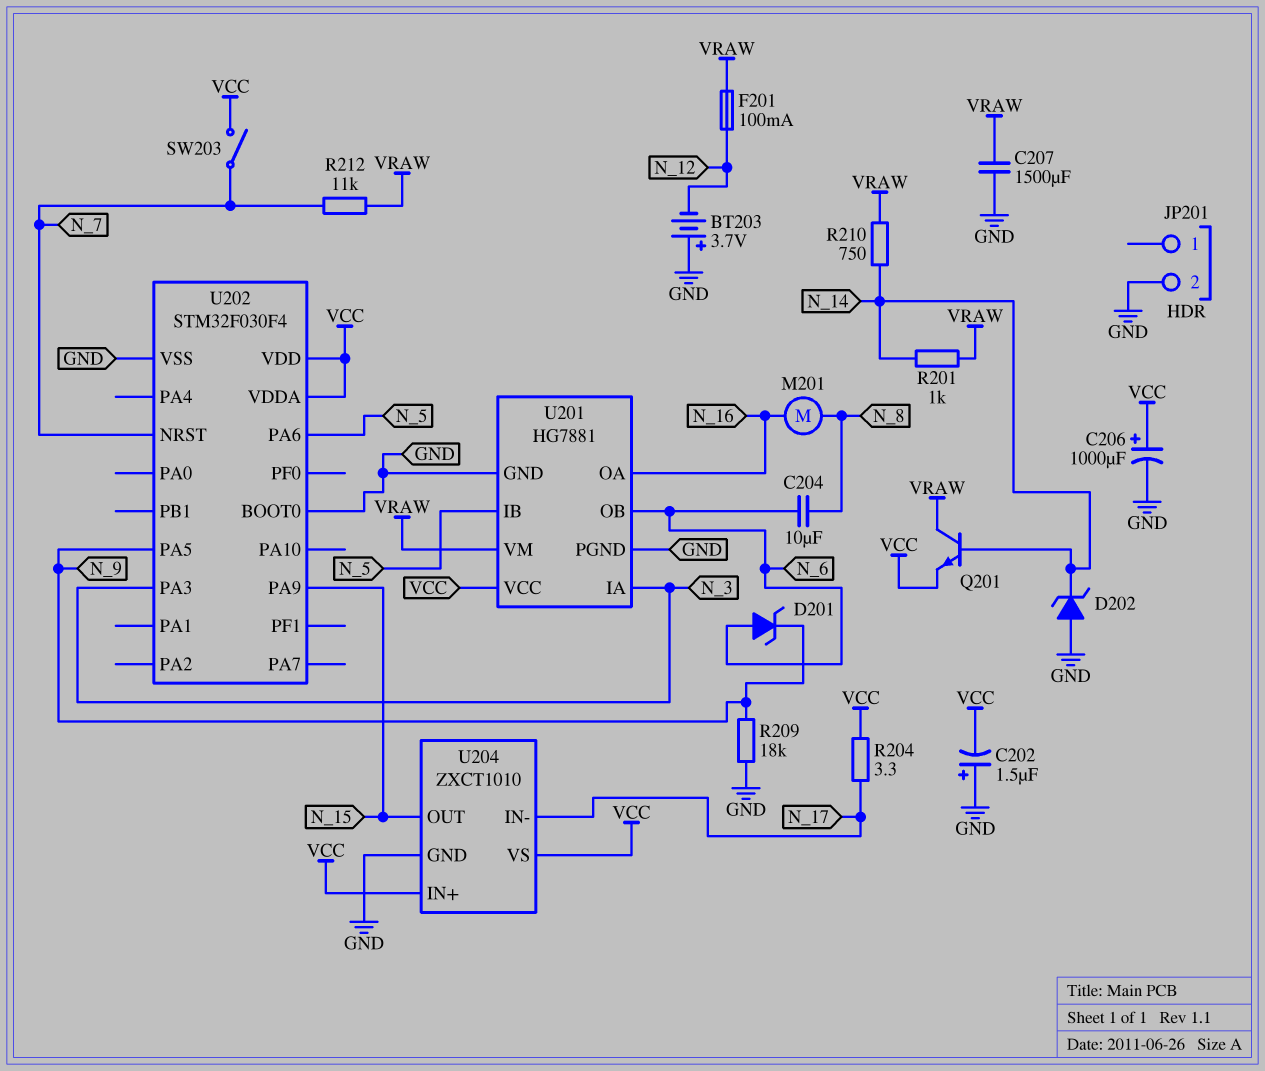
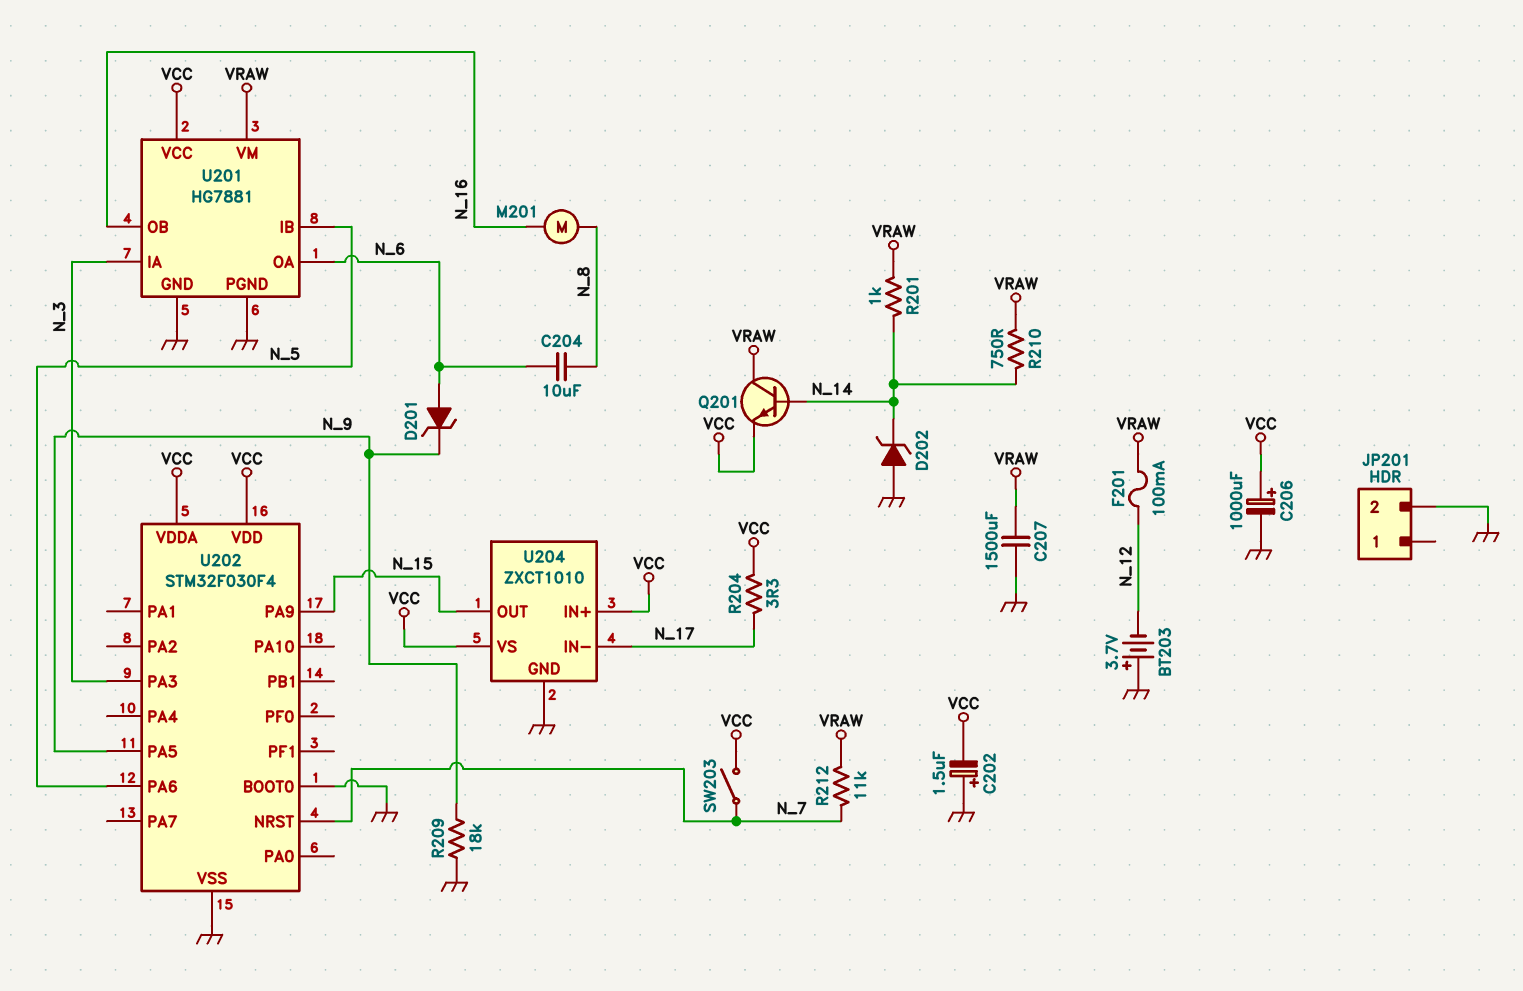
U201 pin OA: N_16 -> N_6
U201 pin OB: N_6 -> N_16

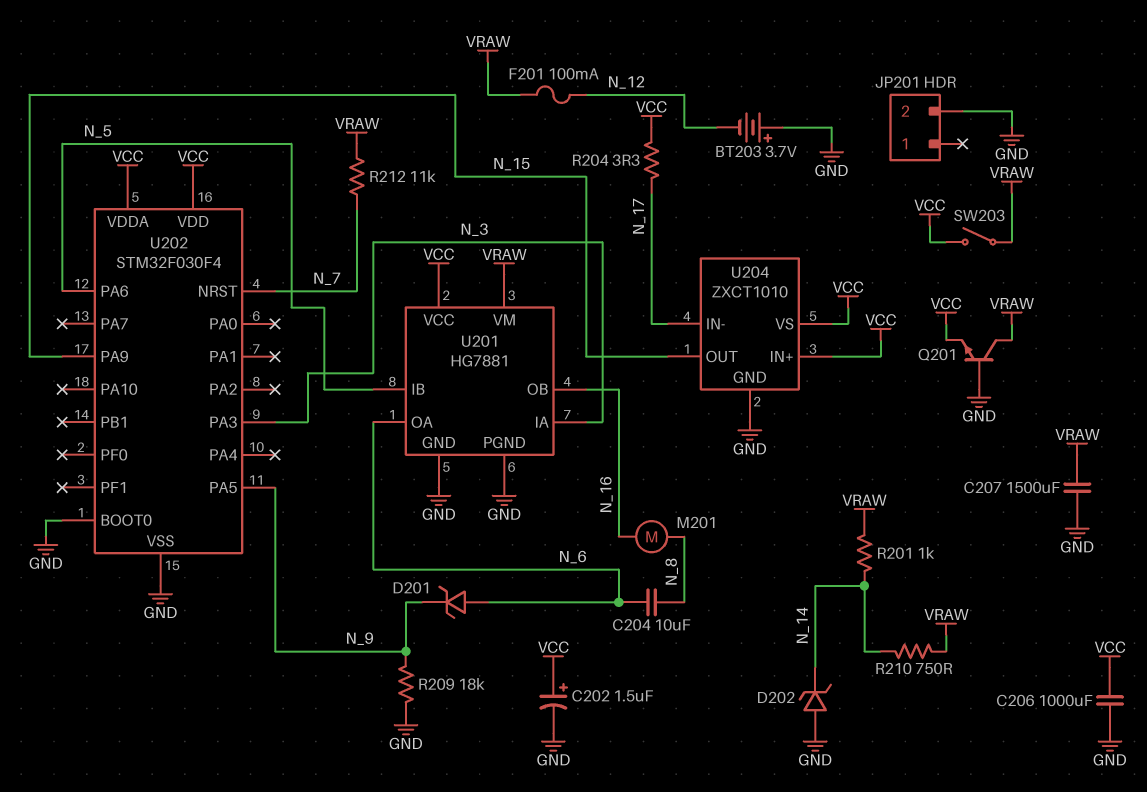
C202: 1.5uF (plus GND, minus VCC) -> 1.5uF (plus VCC, minus GND)
C206: 1000uF (plus VCC, minus GND) -> 1000uF (GND, VCC)
Q201: NPN (B N_14, C VRAW, E VCC) -> NPN (B GND, C VRAW, E VCC)
SW203: switch (N_7, VCC) -> switch (VCC, VRAW)

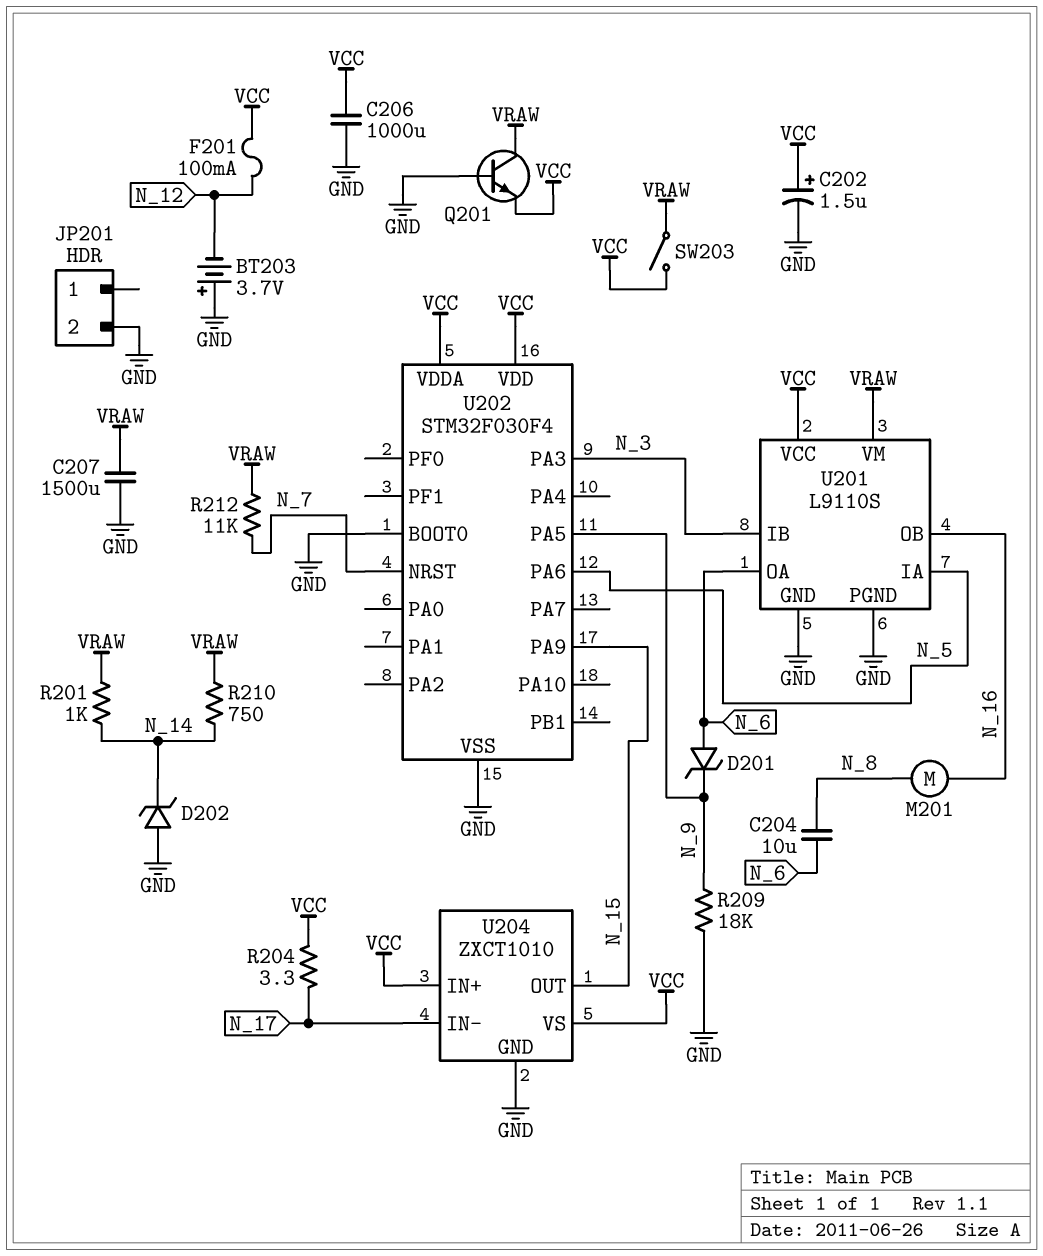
F201: 100mA (N_12, VRAW) -> 100mA (N_12, VCC)
U201: HG7881 -> L9110S
U201 pin IA: N_3 -> N_5
U201 pin IB: N_5 -> N_3

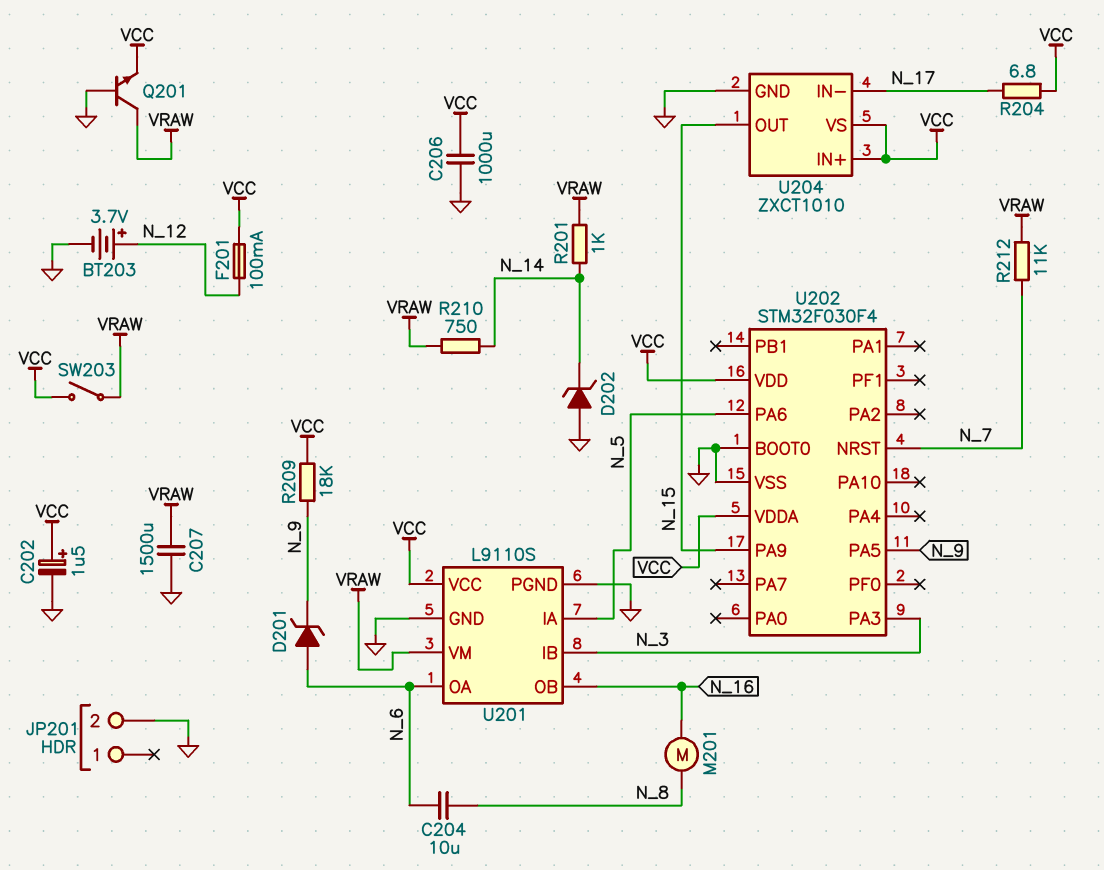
BT203: 3.7V (plus GND, minus N_12) -> 3.7V (plus N_12, minus GND)
R204: 3.3 (N_17, VCC) -> 6.8 (N_17, VCC)
R209: 18k (GND, N_9) -> 18k (N_9, VCC)

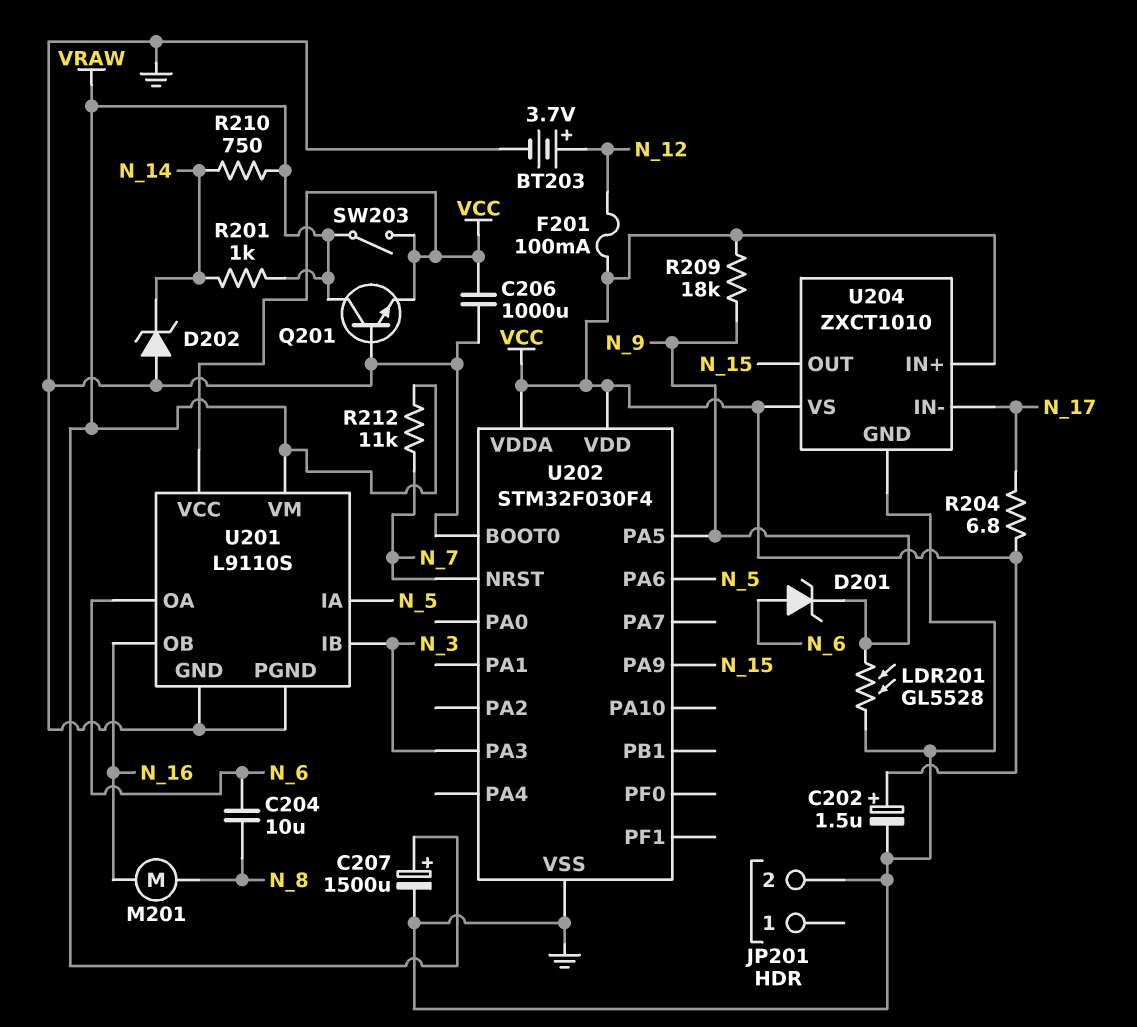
C207: 1500uF (GND, VRAW) -> 1500uF (plus VRAW, minus GND)
LDR201: none -> GL5528 (GND, N_9)

